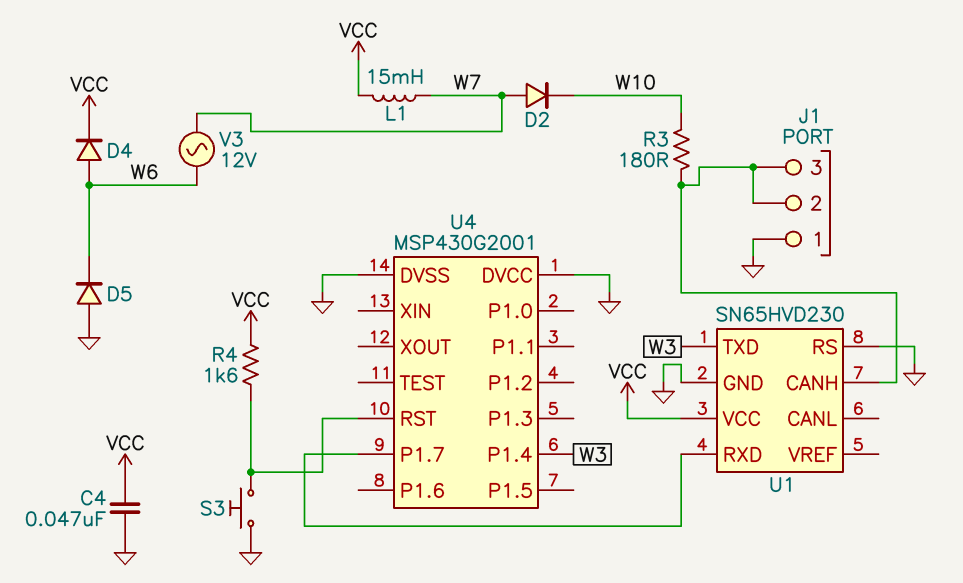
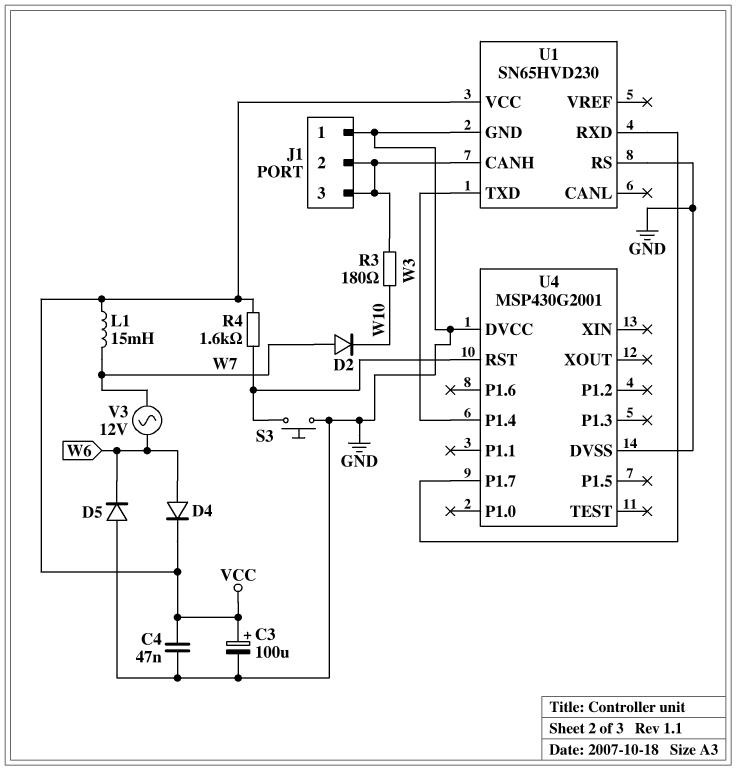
C3: none -> 100uF (plus VCC, minus GND)

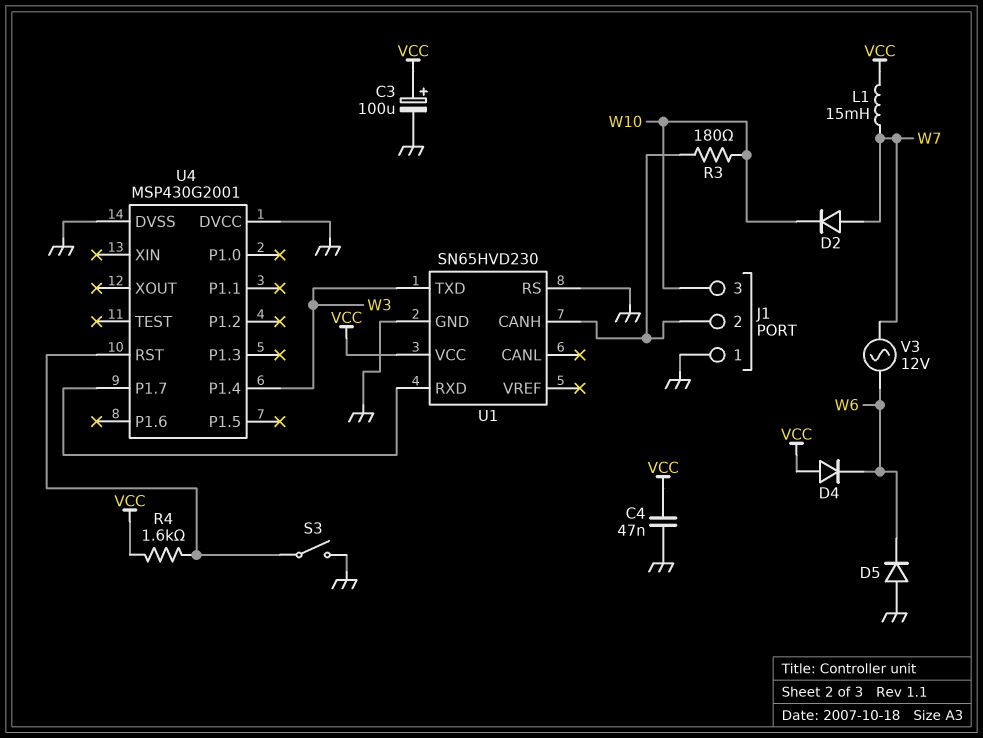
D4: diode (A W6, K VCC) -> diode (A VCC, K W6)
J1 pin 3: J1/2 -> W10
S3: button (GND, U4/RST) -> switch (GND, U4/RST)

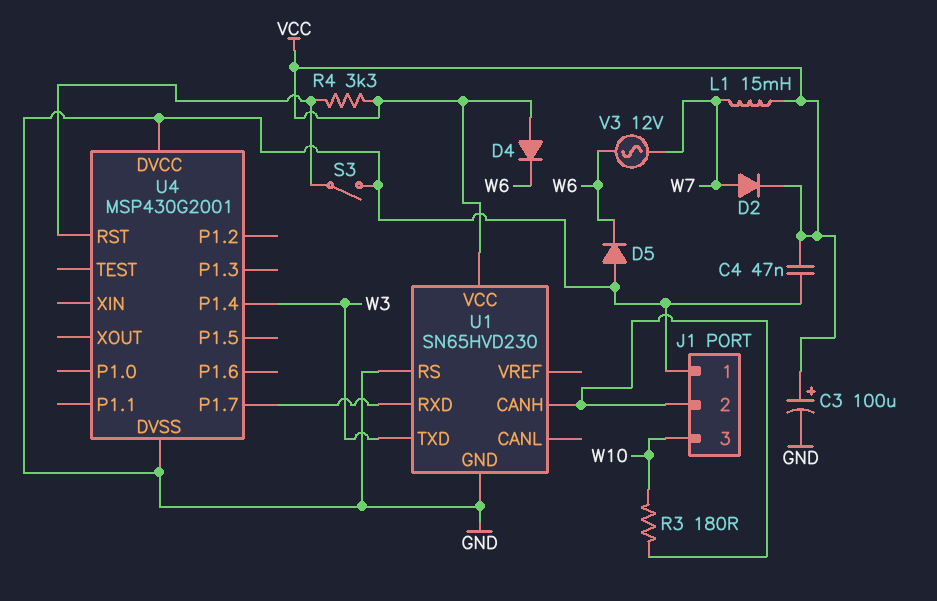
D2: diode (A W7, K W10) -> diode (A W7, K VCC)
R4: 1.6k (U4/RST, VCC) -> 3.3k (U4/RST, VCC)

